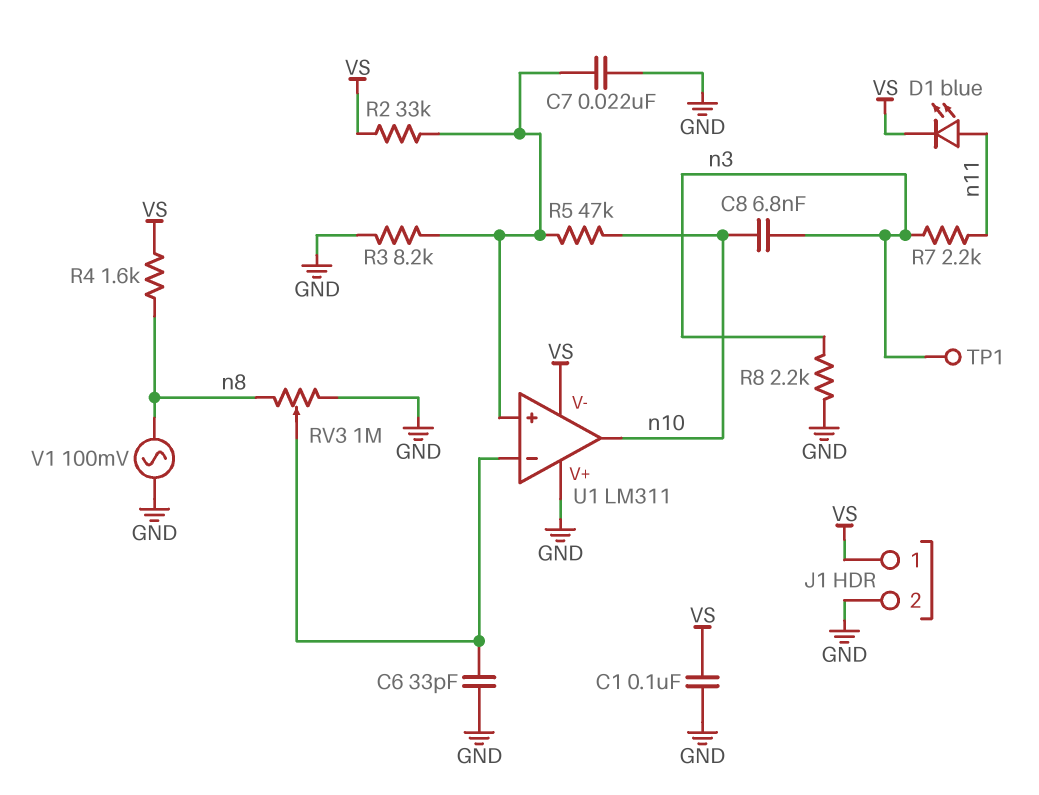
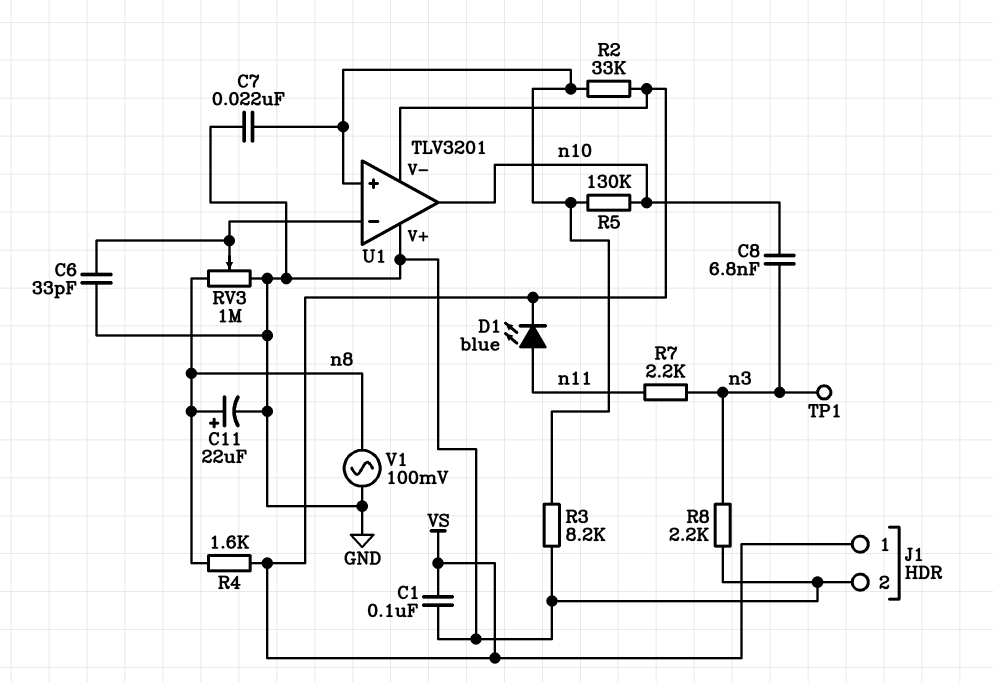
C11: none -> 22uF (plus n8, minus GND)
R5: 47k (U1/in+, n10) -> 130k (U1/in+, n10)
U1: LM311 -> TLV3201

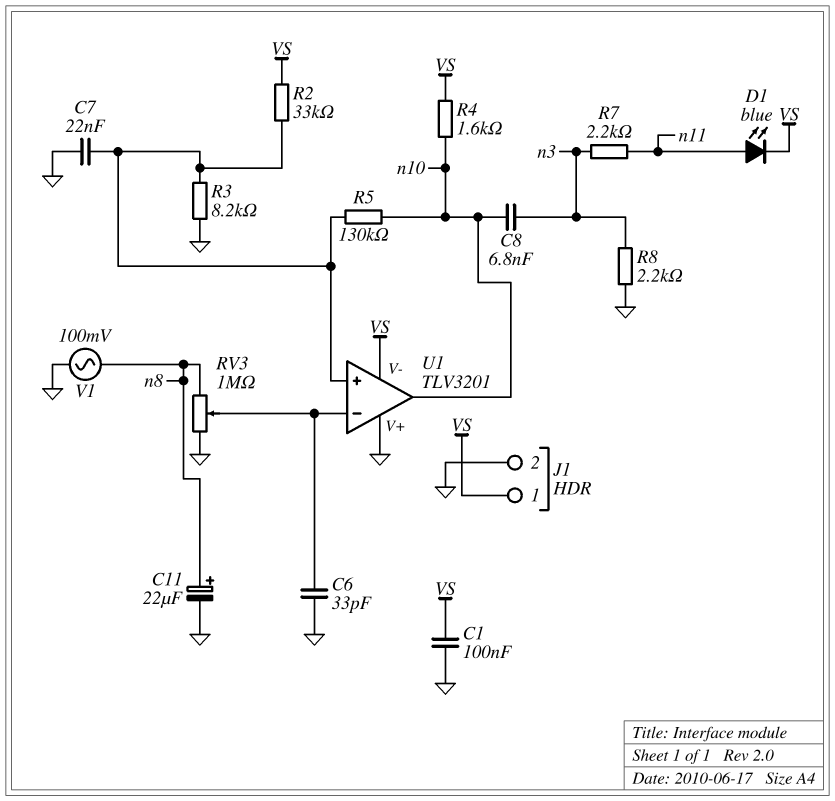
R4: 1.6k (VS, n8) -> 1.6k (VS, n10)
TP1: test point (n3) -> none

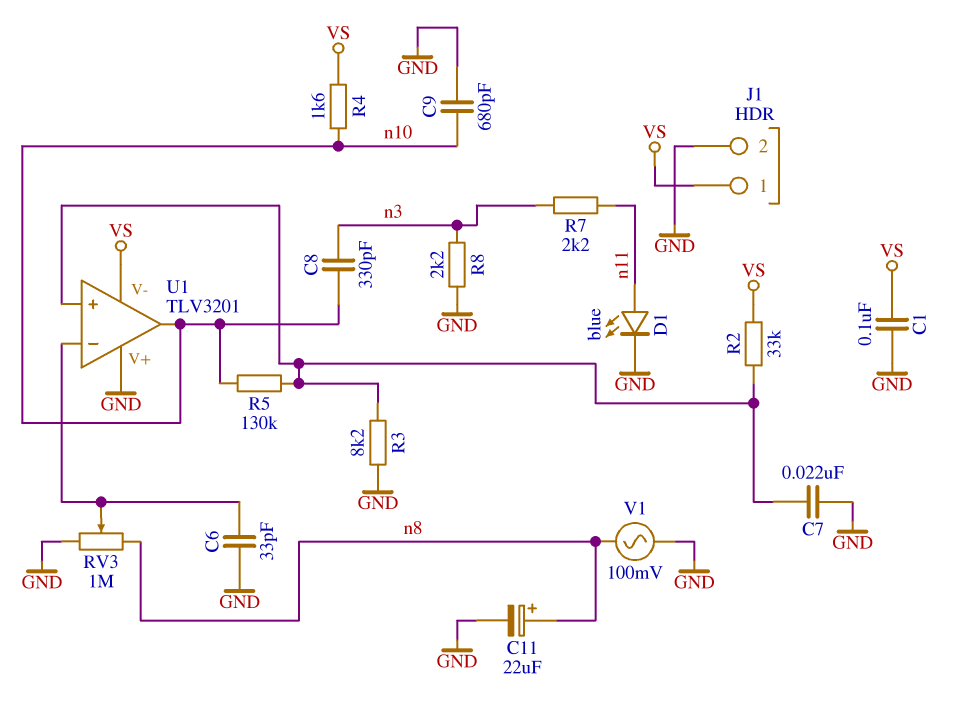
C8: 6.8nF (n3, n10) -> 330pF (n3, n10)
C9: none -> 680pF (GND, n10)
D1: LED blue (A n11, K VS) -> LED blue (A n11, K GND)

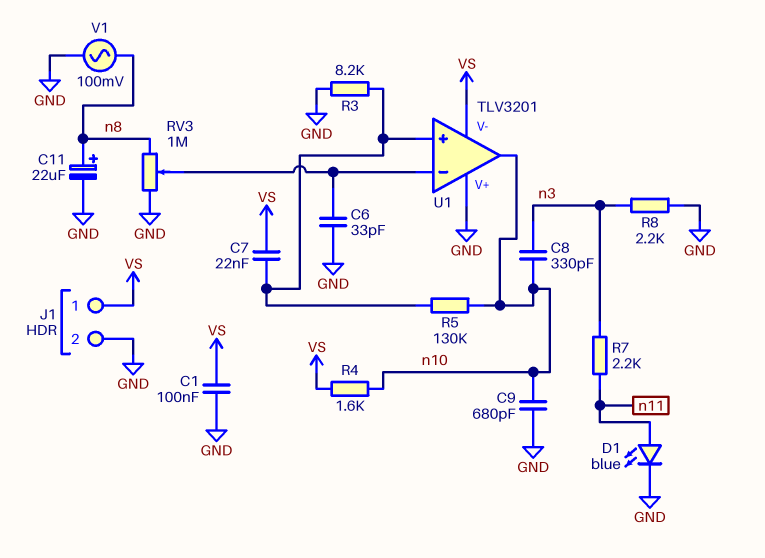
C7: 22nF (GND, U1/in+) -> 22nF (U1/in+, VS)
R2: 33k (U1/in+, VS) -> none

